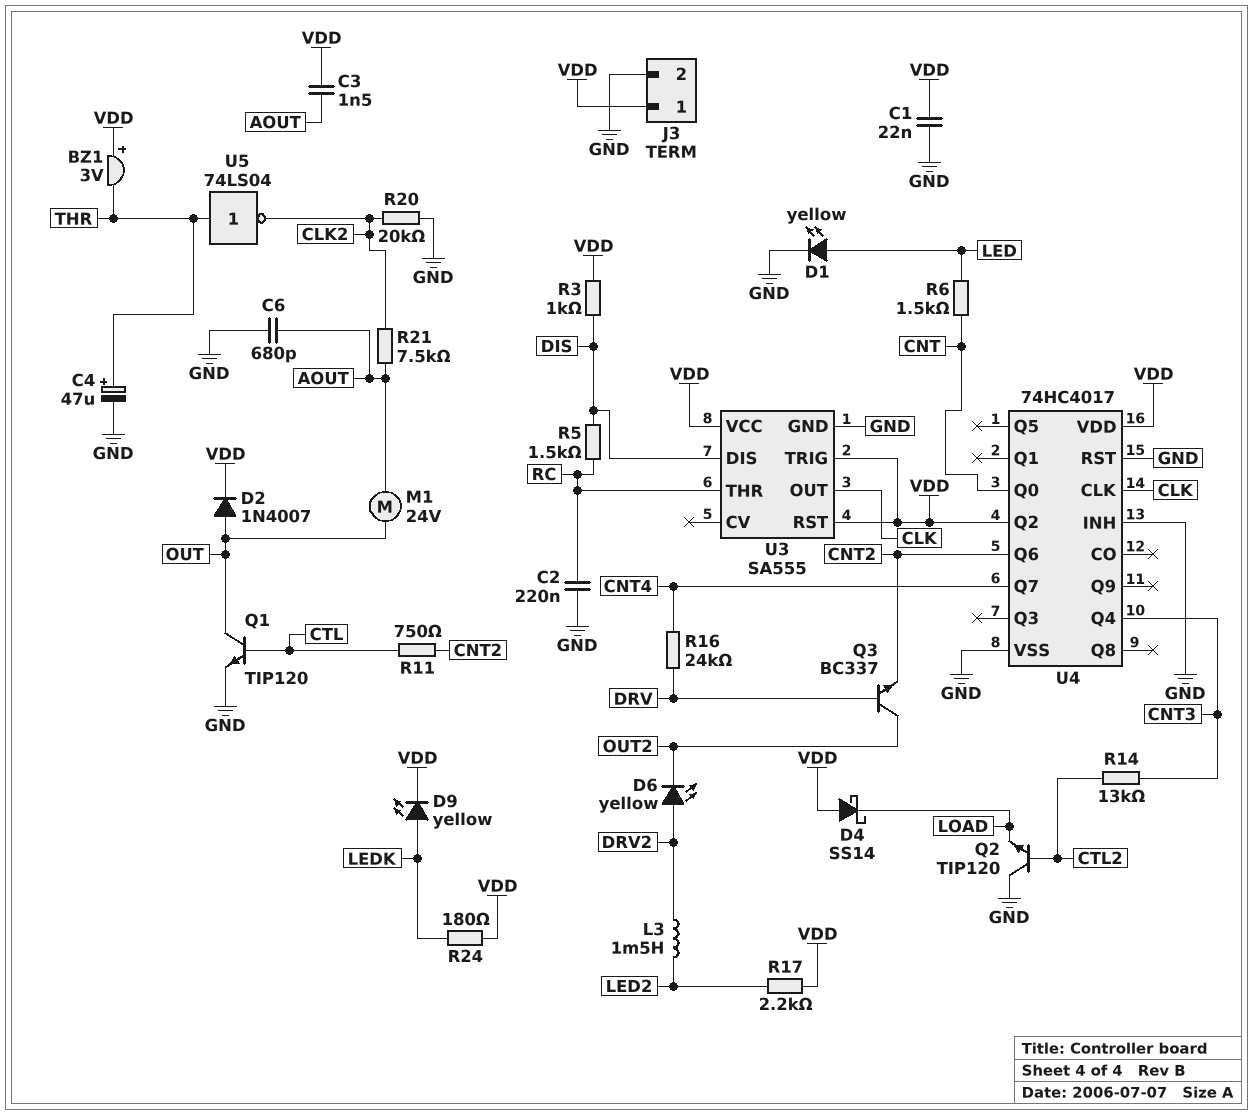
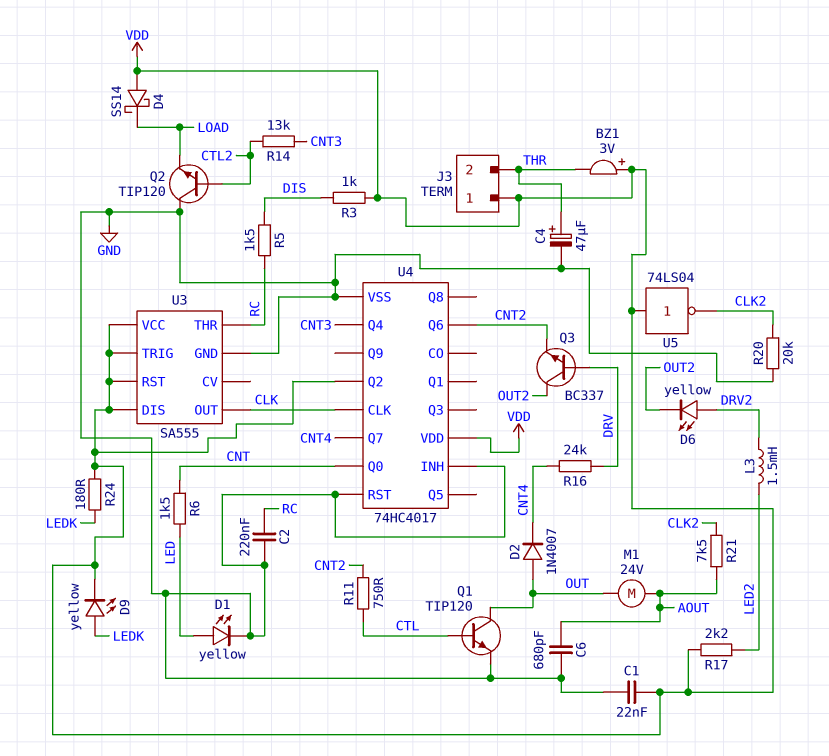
C3: 1.5nF (AOUT, VDD) -> none
D2: diode 1N4007 (A OUT, K VDD) -> diode 1N4007 (A OUT, K CNT4)
J3 pin 2: GND -> THR
U3 pin DIS: DIS -> VDD
U5: NOT 74LS04 (in THR, out CLK2) -> NOT 74LS04 (in VDD, out CLK2)

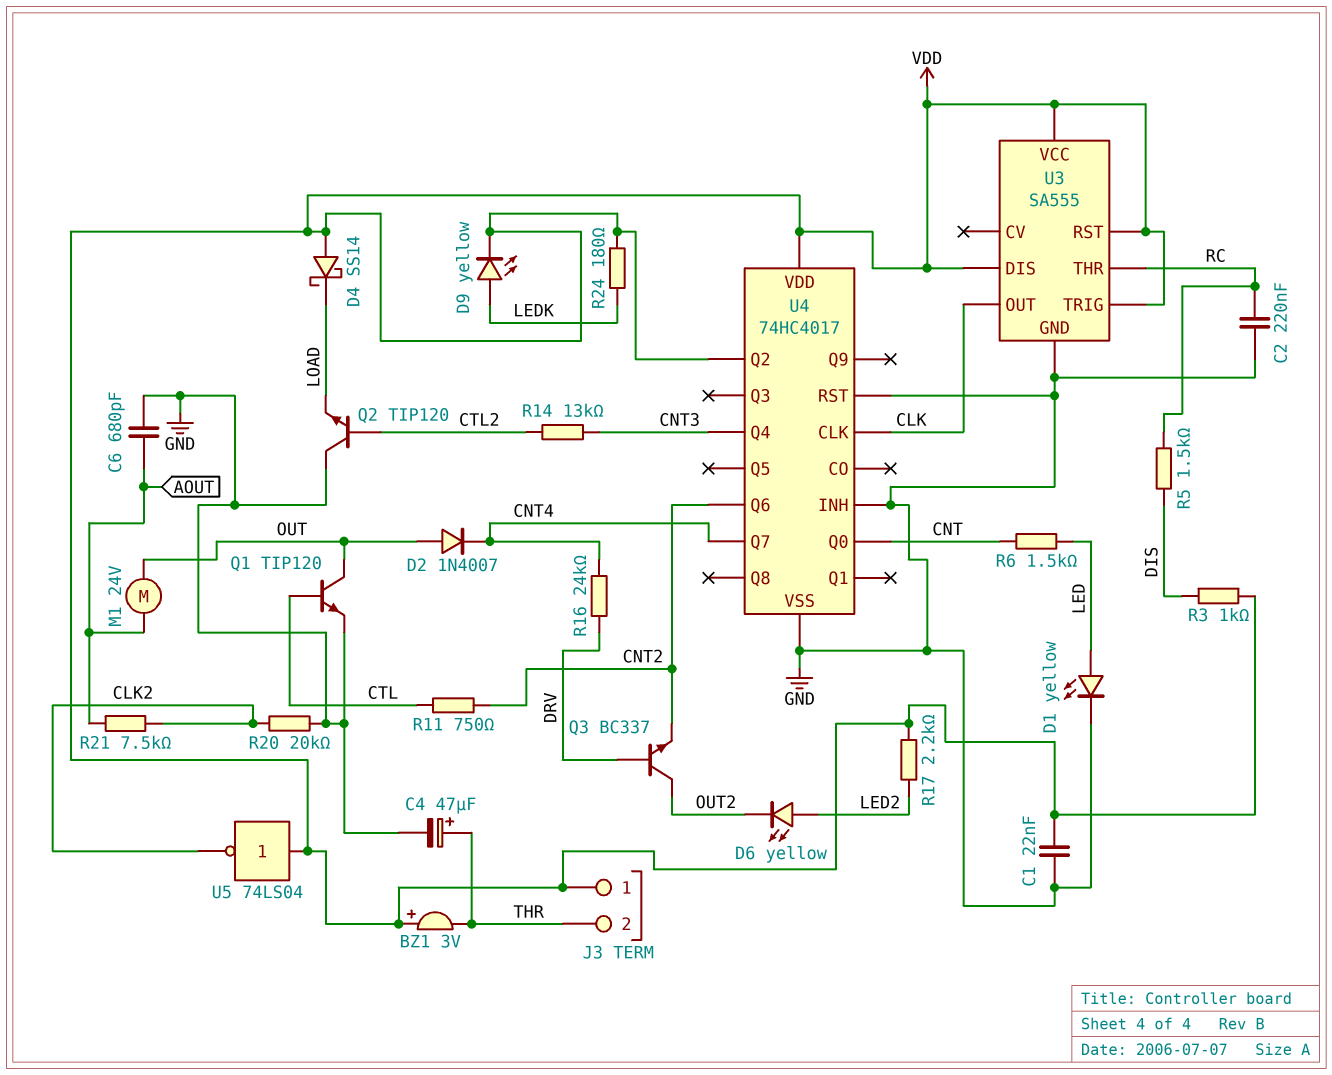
D6: LED yellow (A DRV2, K OUT2) -> LED yellow (A LED2, K OUT2)
L3: 1.5mH (DRV2, LED2) -> none

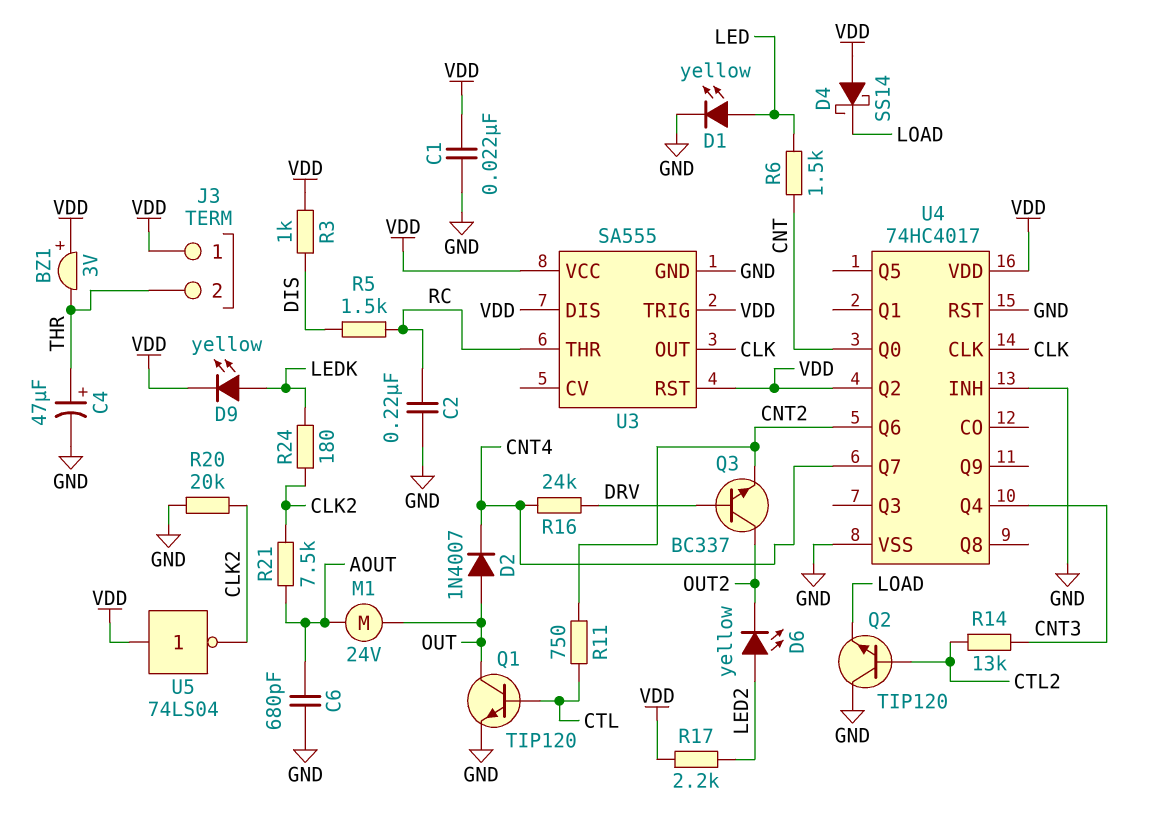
R24: 180 (LEDK, VDD) -> 180 (CLK2, LEDK)

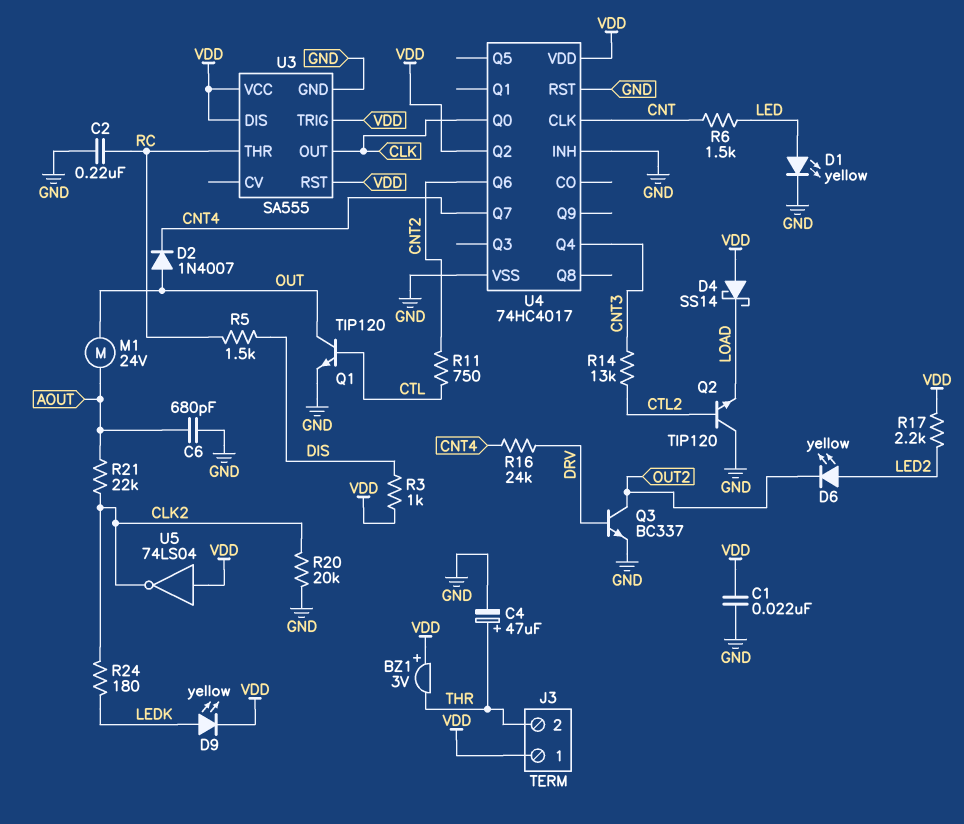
Q3: NPN BC337 (B DRV, C OUT2, E CNT2) -> NPN BC337 (B DRV, C OUT2, E GND)
R21: 7.5k (AOUT, CLK2) -> 22k (AOUT, CLK2)
U4 pin CLK: CLK -> CNT
U4 pin Q0: CNT -> CLK

